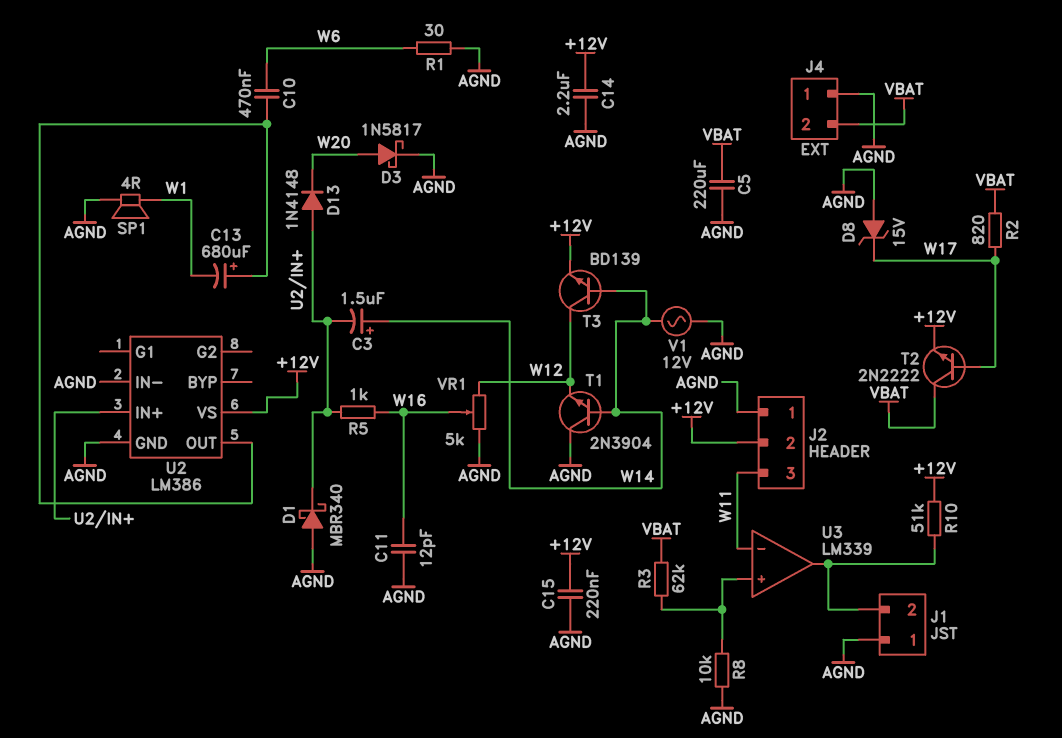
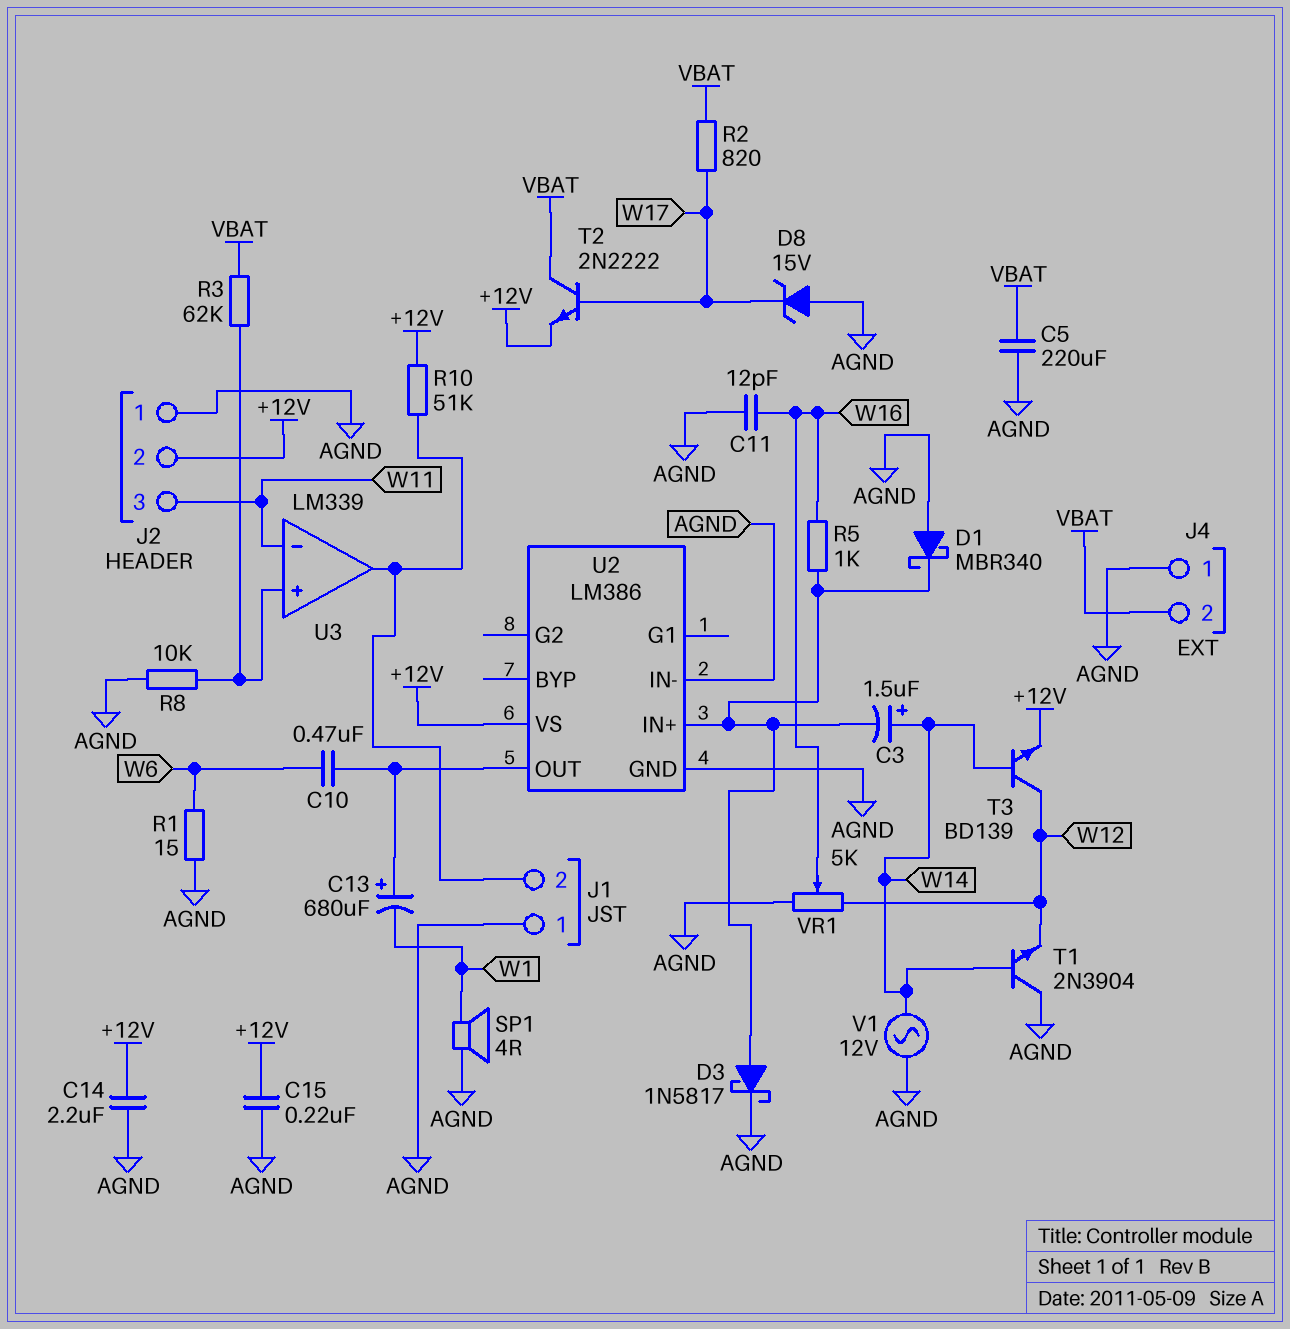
D3: schottky 1N5817 (A W20, K AGND) -> schottky 1N5817 (A U2/IN+, K AGND)
D13: diode 1N4148 (A U2/IN+, K W20) -> none
R1: 30 (AGND, W6) -> 15 (AGND, W6)

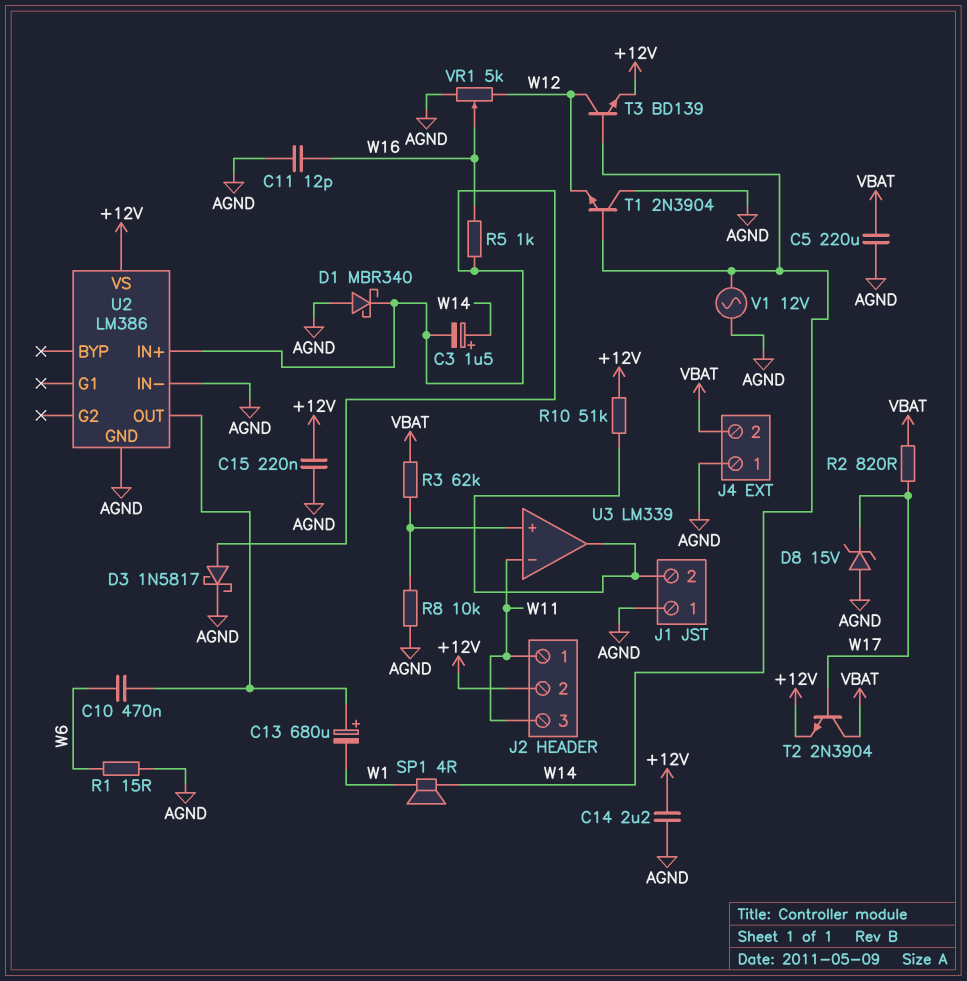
J2 pin 1: AGND -> W11
SP1: speaker 4R (AGND, W1) -> speaker 4R (W1, W14)
T2: NPN 2N2222 (B W17, C VBAT, E +12V) -> NPN 2N3904 (B W17, C VBAT, E +12V)

